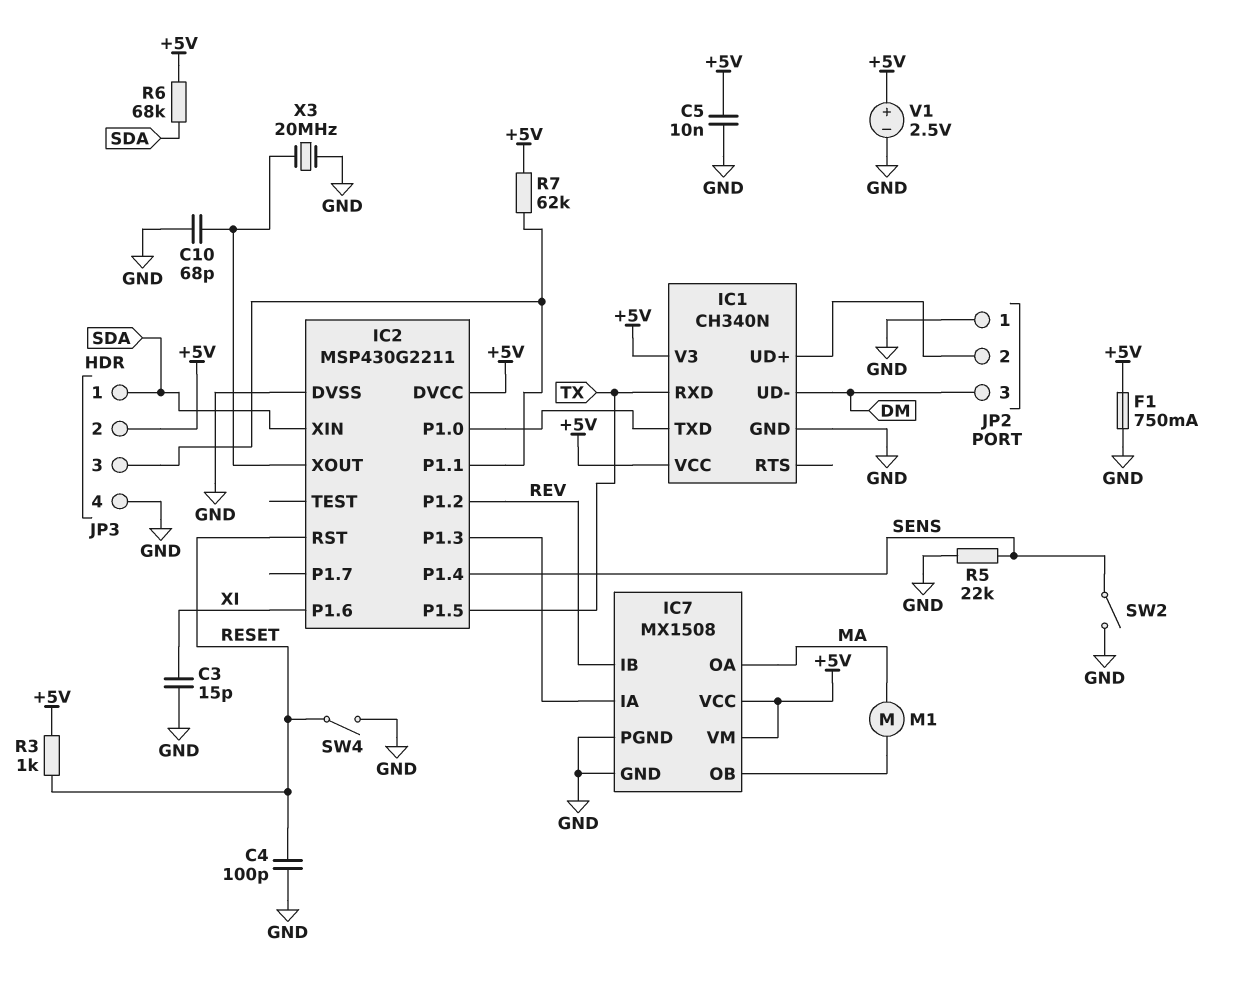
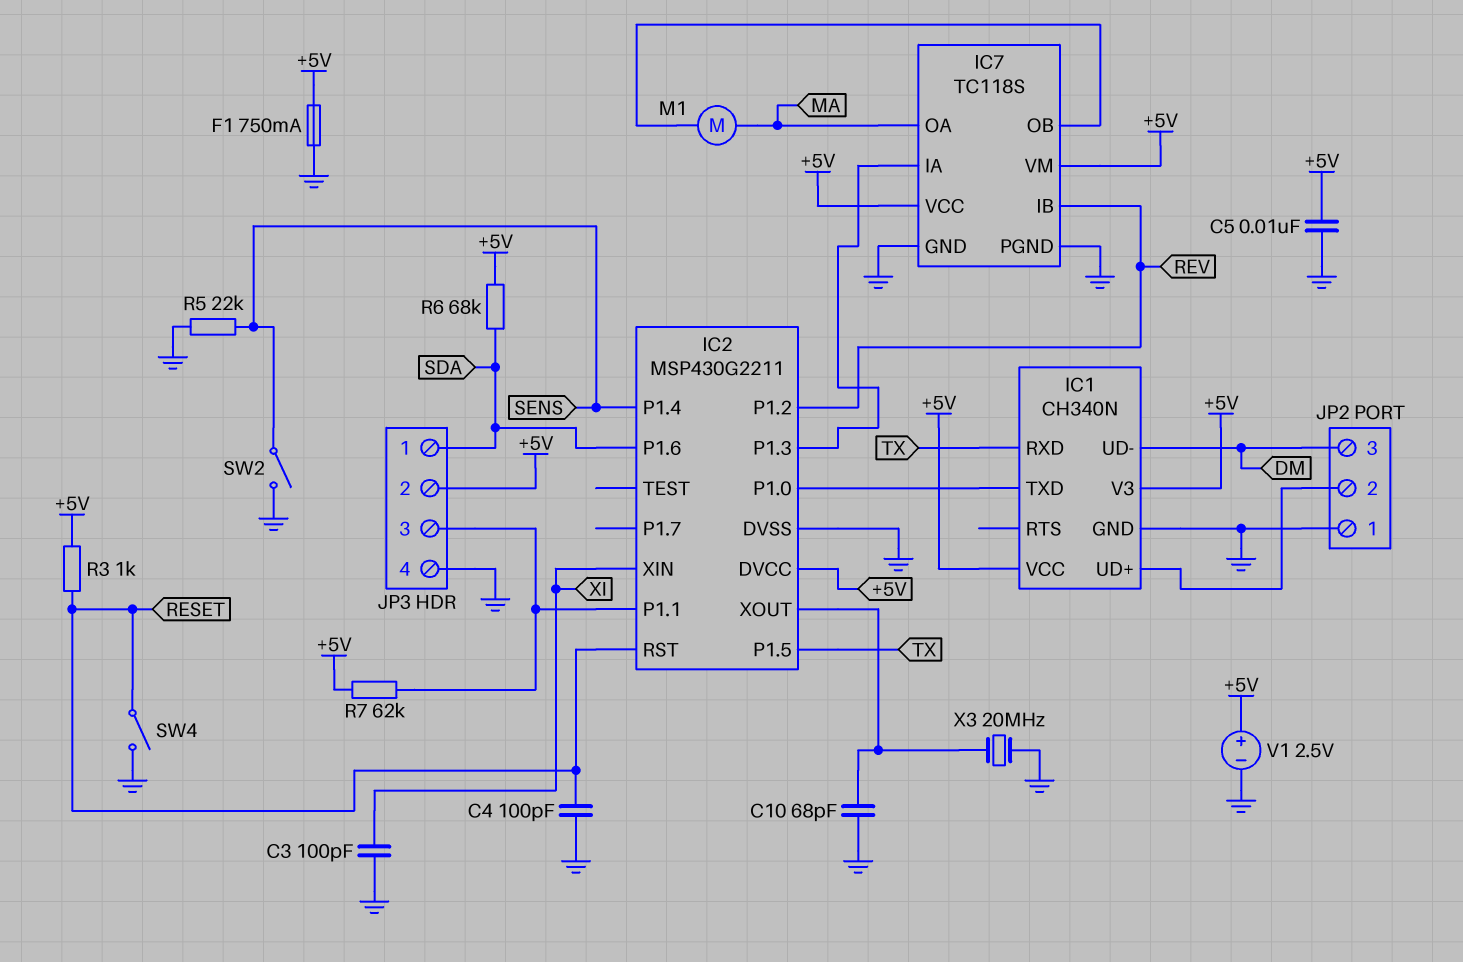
C3: 15pF (GND, XI) -> 100pF (GND, XI)
IC2 pin P1.6: XI -> SDA
IC2 pin XIN: SDA -> XI
IC7: MX1508 -> TC118S

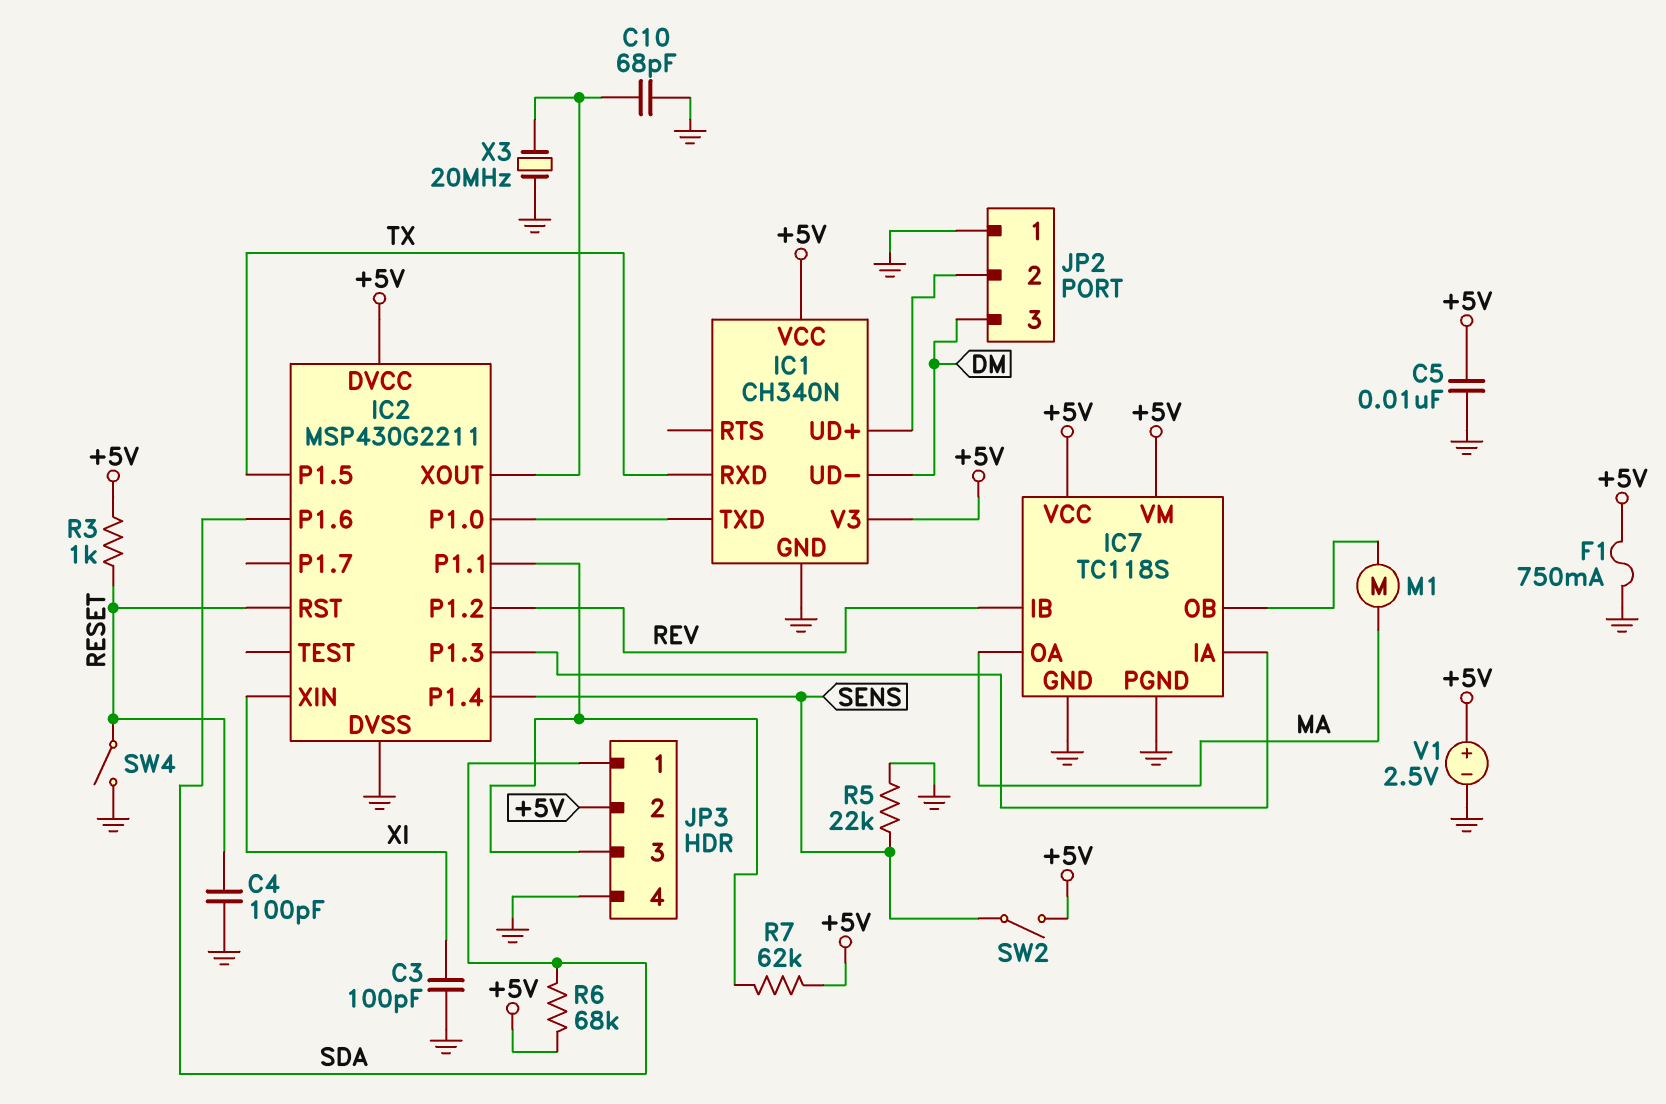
SW2: switch (GND, SENS) -> switch (+5V, SENS)

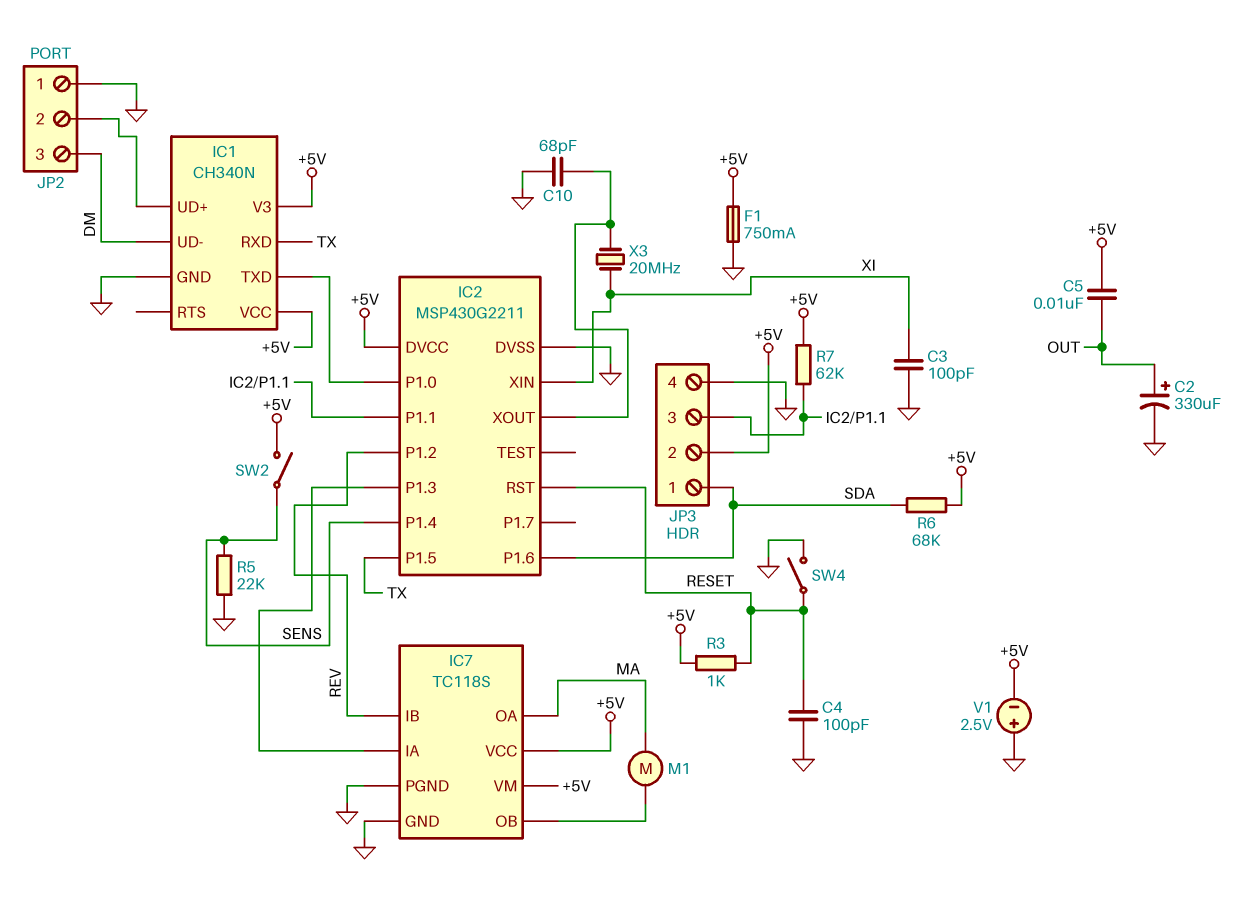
C2: none -> 330uF (plus OUT, minus GND)
C5: 10nF (+5V, GND) -> 10nF (+5V, OUT)
V1: 2.5V (plus +5V, minus GND) -> 2.5V (plus GND, minus +5V)
X3: 20MHz (GND, IC2/XOUT) -> 20MHz (IC2/XOUT, XI)

